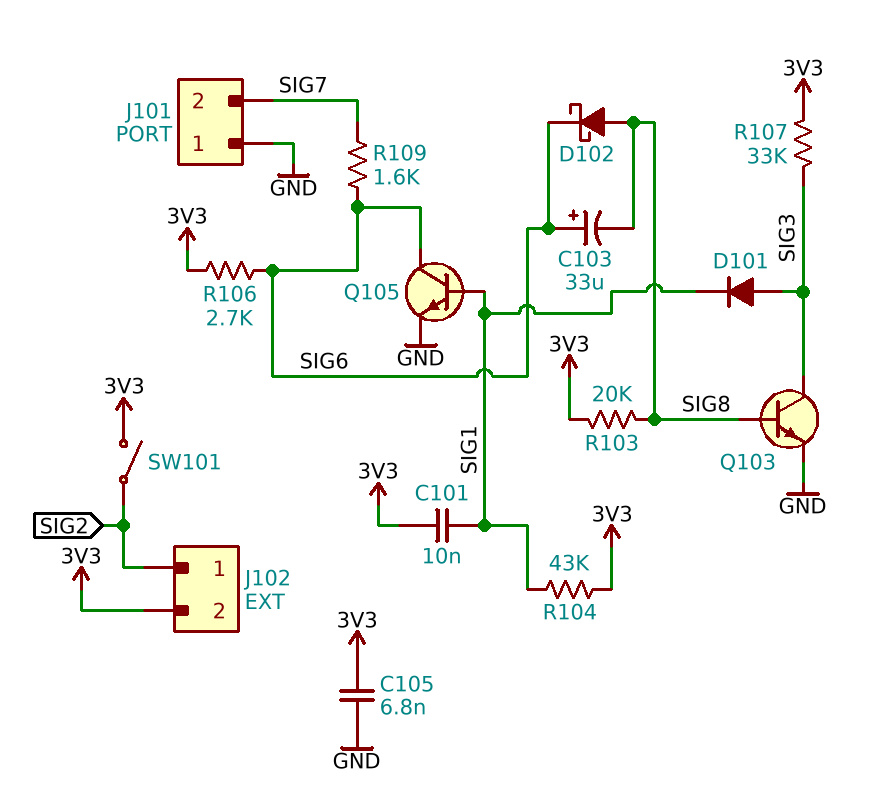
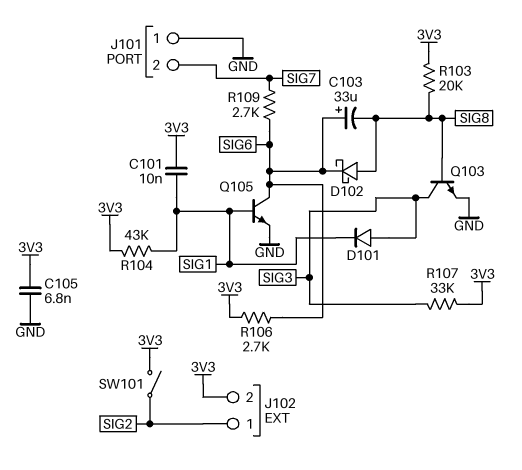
R109: 1.6k (SIG6, SIG7) -> 2.7k (SIG6, SIG7)

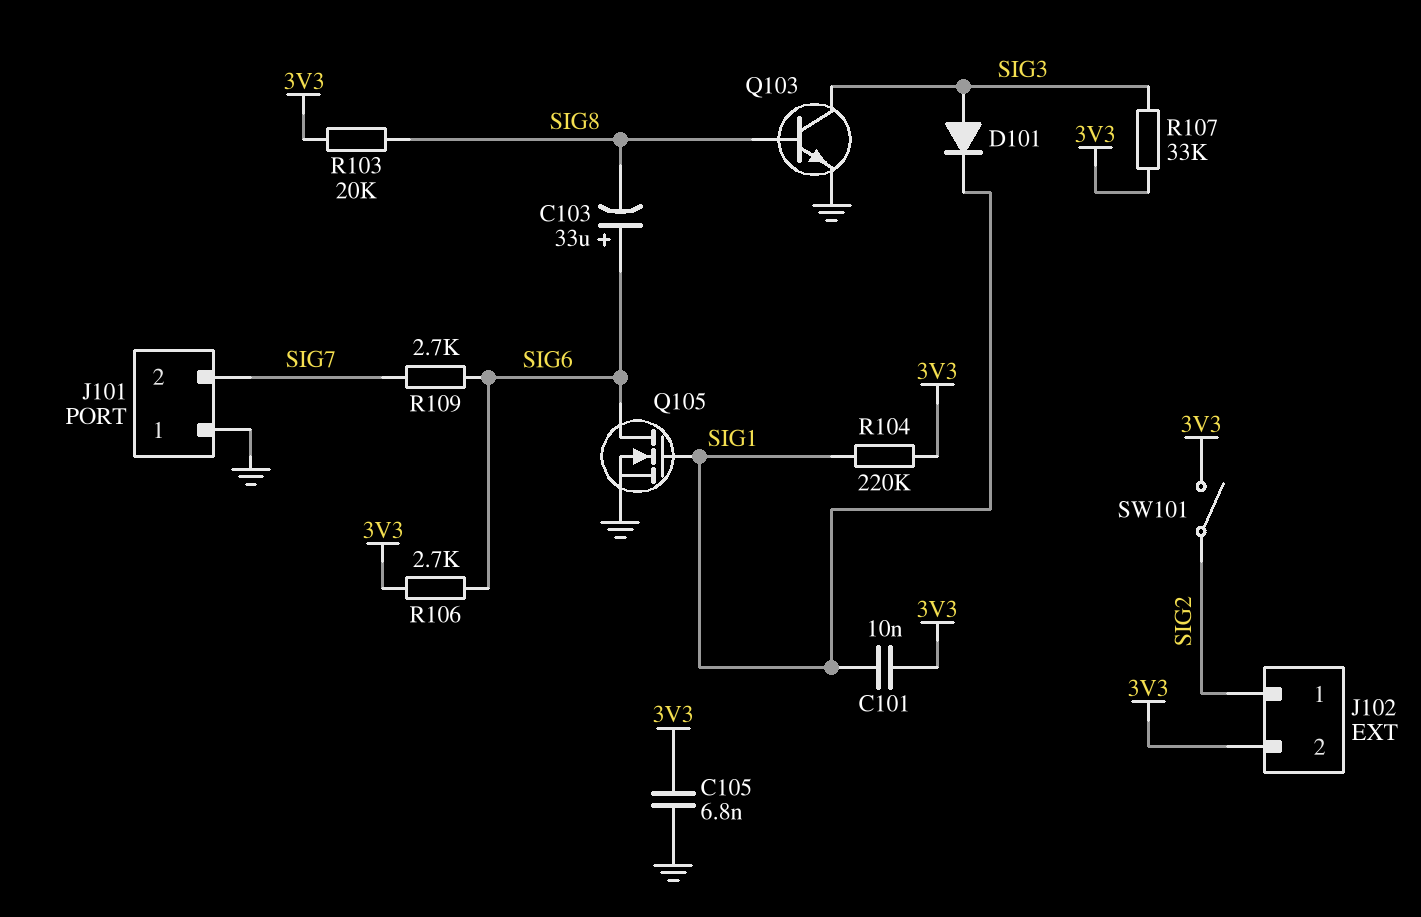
D102: schottky (A SIG8, K SIG6) -> none
Q105: NPN (B SIG1, C SIG6, E GND) -> NMOS (G SIG1, D SIG6, S GND)
R104: 43k (3V3, SIG1) -> 220k (3V3, SIG1)

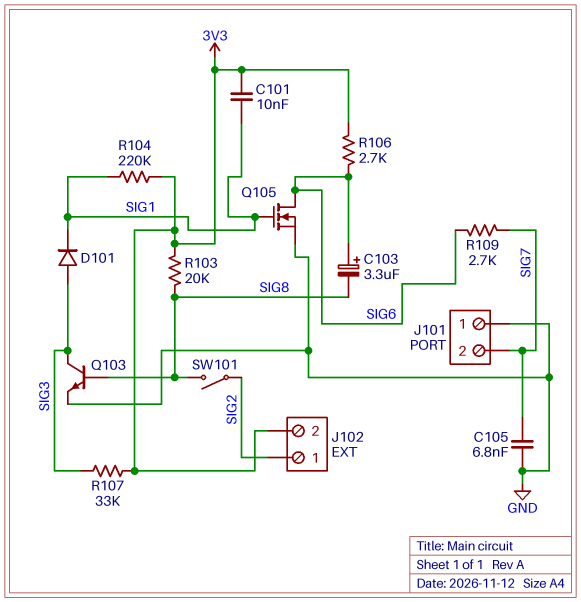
C103: 33uF (plus SIG6, minus SIG8) -> 3.3uF (plus SIG6, minus SIG8)
C105: 6.8nF (3V3, GND) -> 6.8nF (GND, SIG7)
SW101: switch (3V3, SIG2) -> switch (SIG2, SIG8)

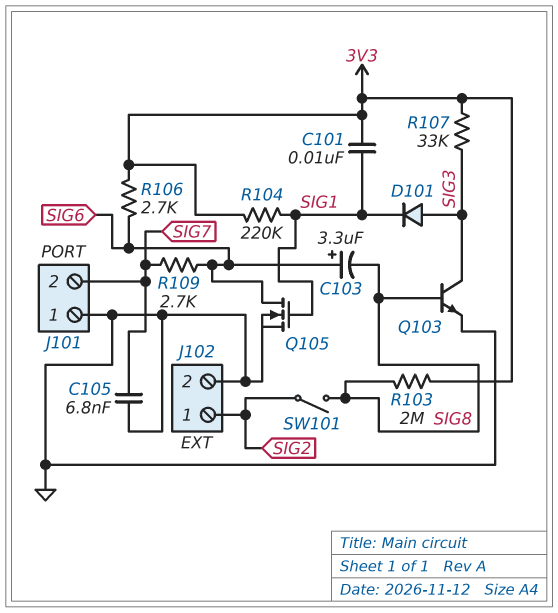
J102 pin 2: 3V3 -> GND
R103: 20k (3V3, SIG8) -> 2M (3V3, SIG8)

